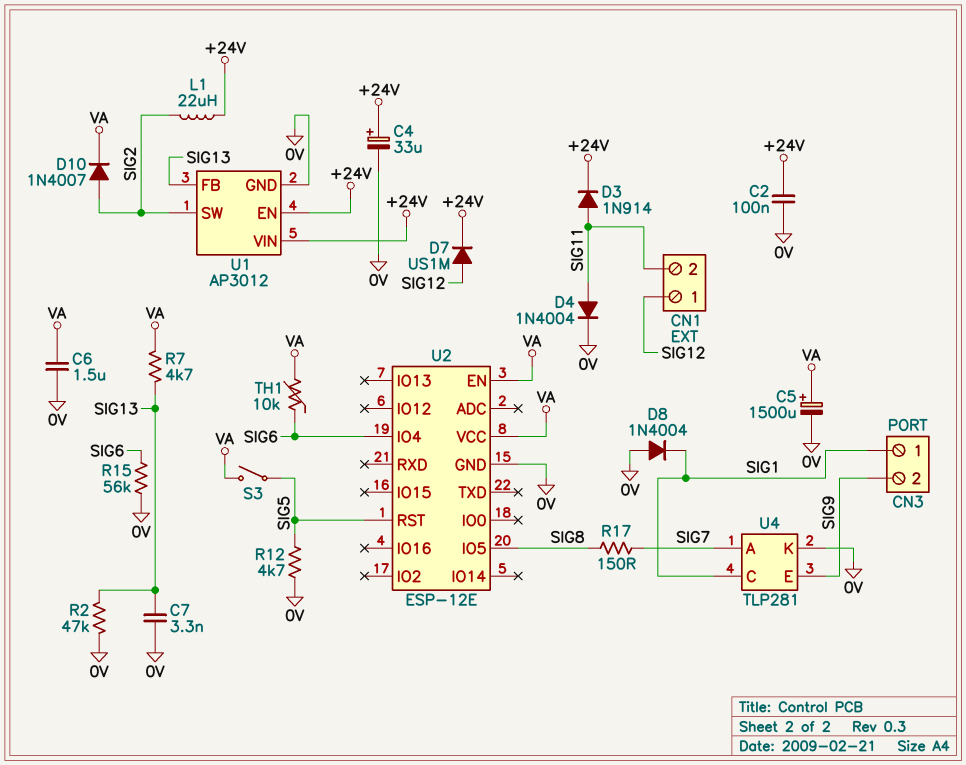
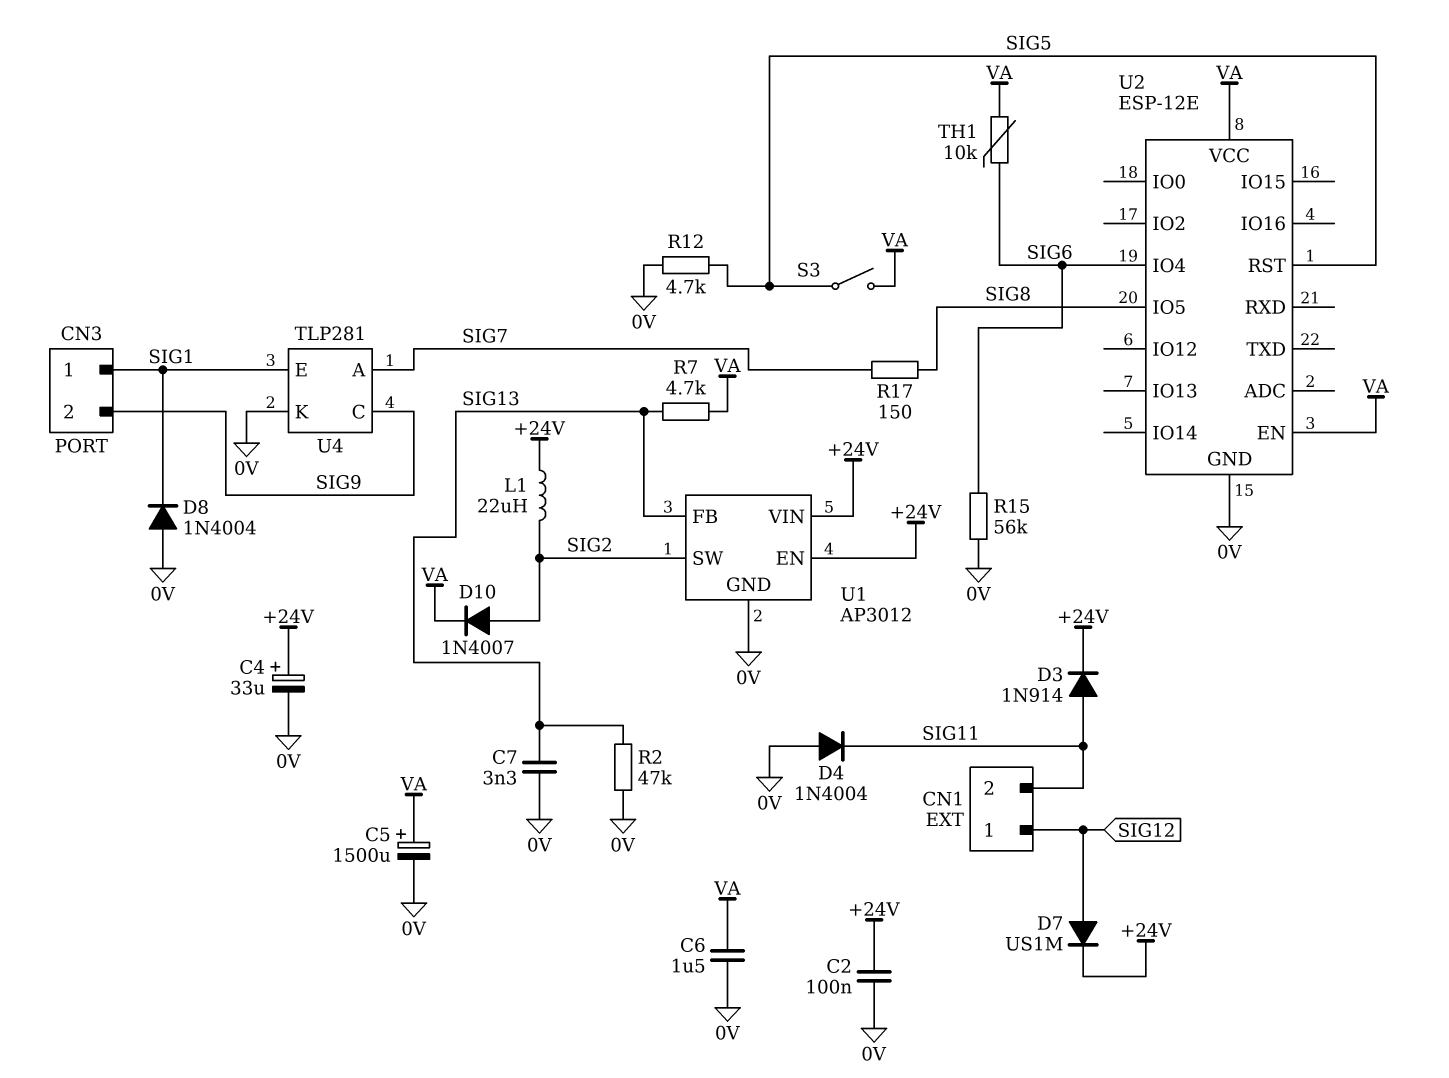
D4: diode 1N4004 (A SIG11, K 0V) -> diode 1N4004 (A 0V, K SIG11)
U4 pin C: SIG1 -> SIG9
U4 pin E: SIG9 -> SIG1

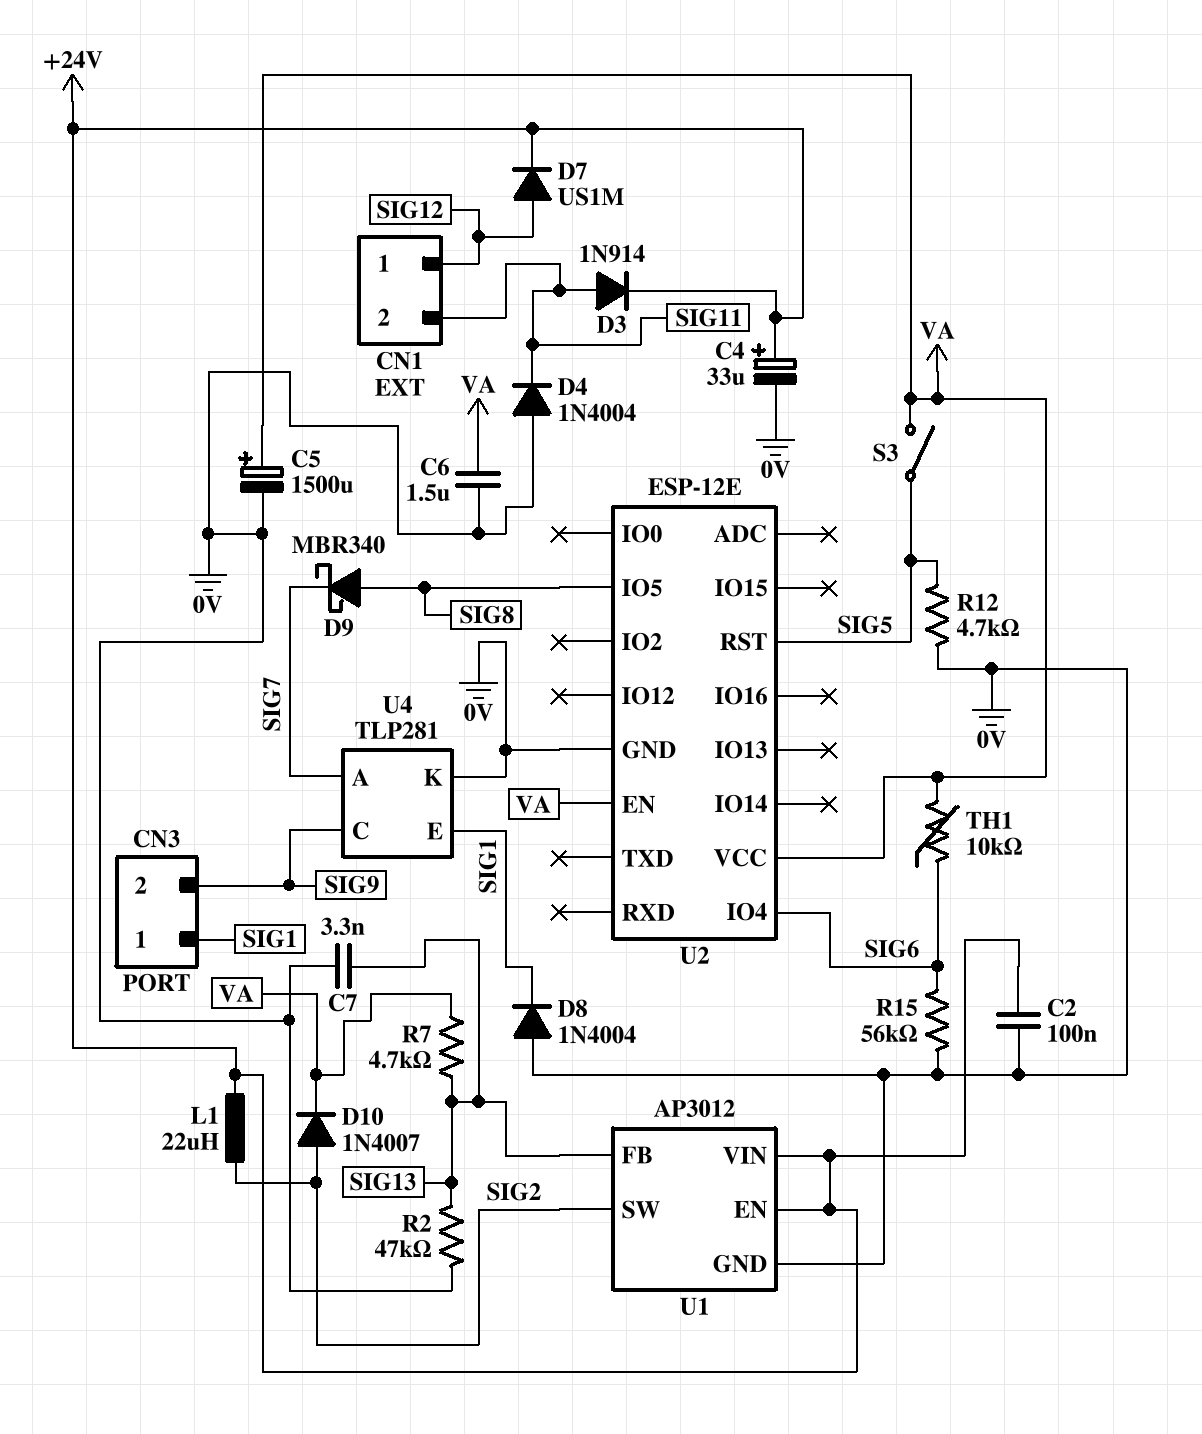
D9: none -> schottky MBR340 (A SIG8, K SIG7)
R17: 150 (SIG7, SIG8) -> none

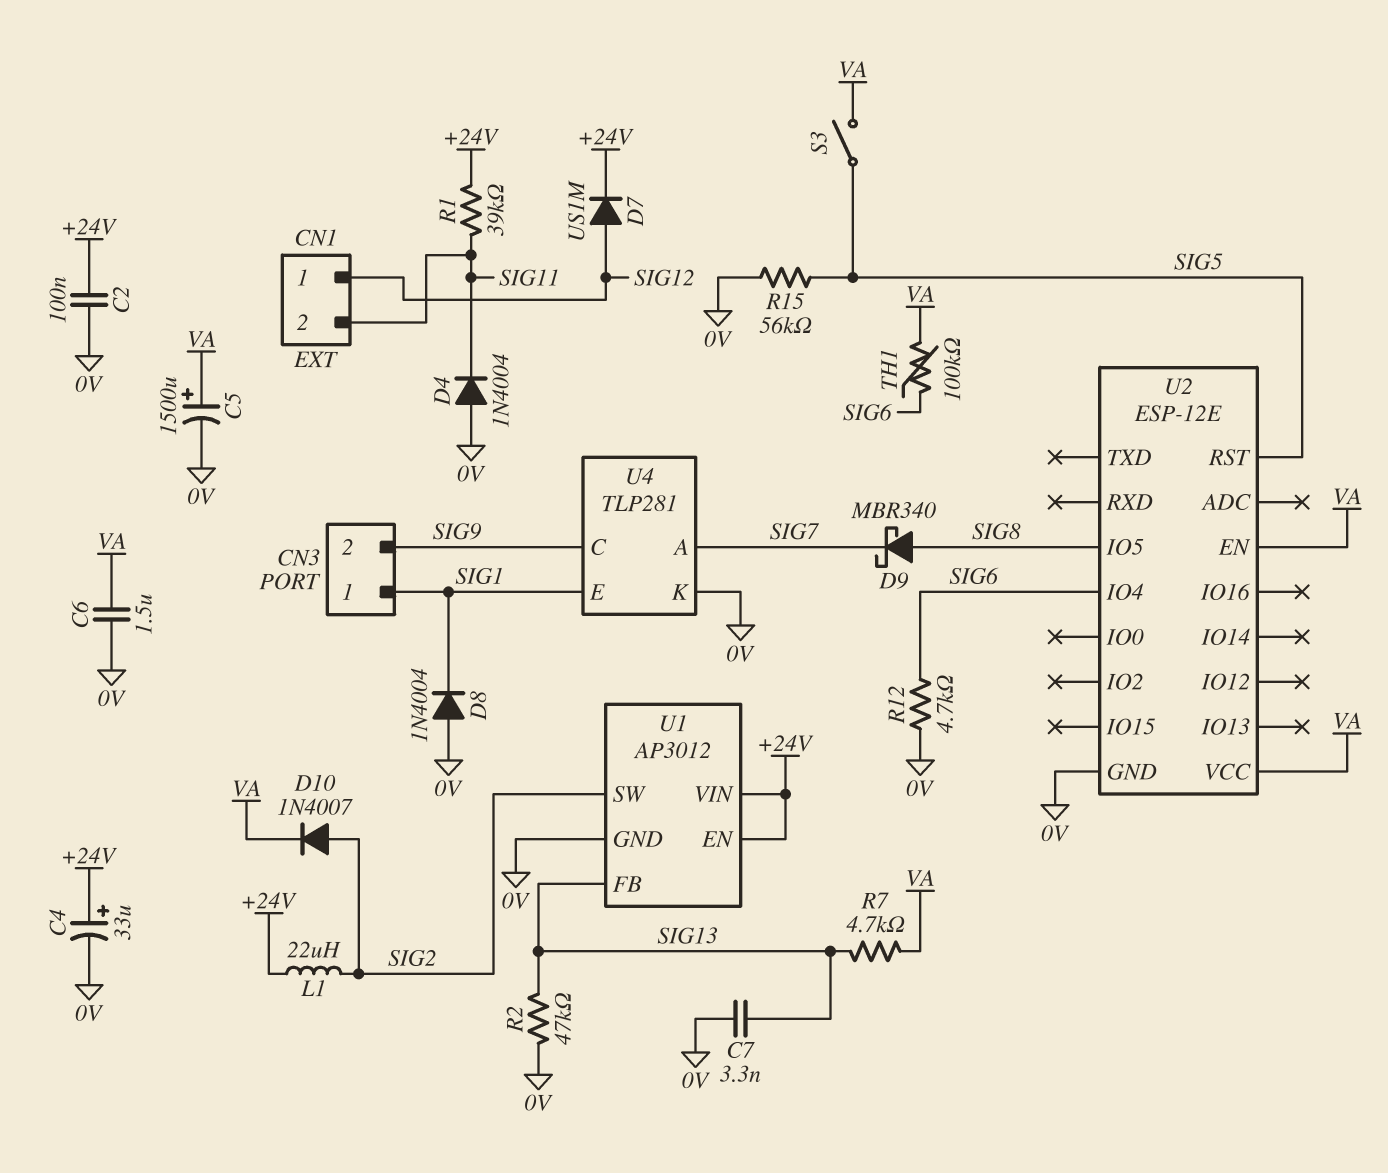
D3: diode 1N914 (A SIG11, K +24V) -> none
R1: none -> 39k (+24V, SIG11)
R12: 4.7k (0V, SIG5) -> 4.7k (0V, SIG6)
R15: 56k (0V, SIG6) -> 56k (0V, SIG5)
TH1: 10k (SIG6, VA) -> 100k (SIG6, VA)

